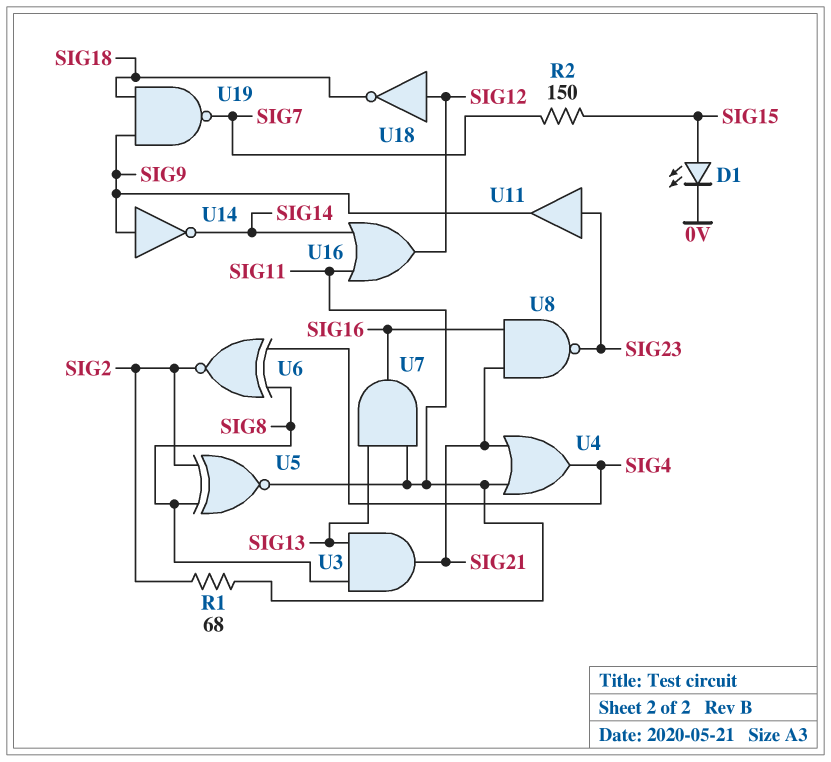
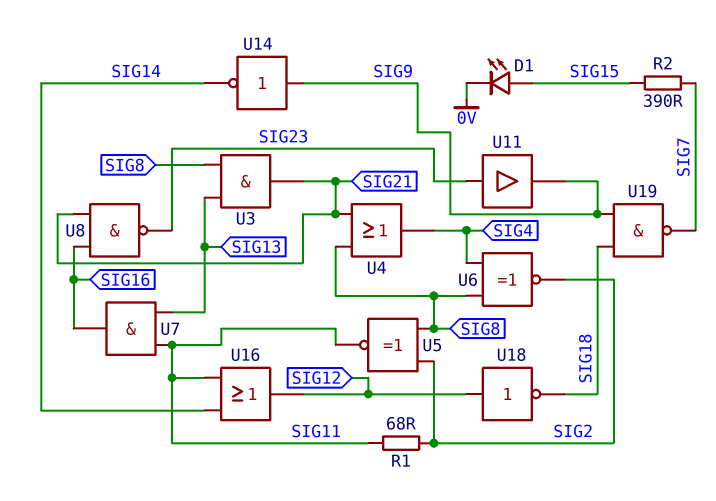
R2: 150 (SIG7, SIG15) -> 390 (SIG7, SIG15)
U4: OR (in SIG11, in SIG21, out SIG4) -> OR (in SIG8, in SIG21, out SIG4)

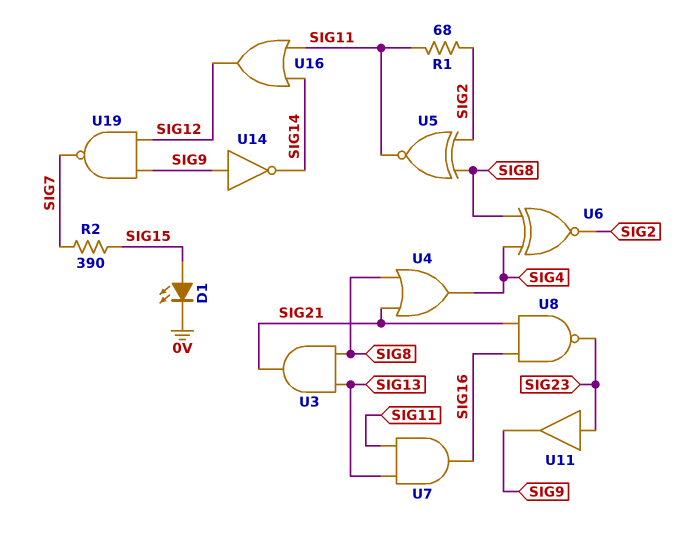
U18: NOT (in SIG12, out SIG18) -> none
U19: NAND (in SIG9, in SIG18, out SIG7) -> NAND (in SIG9, in SIG12, out SIG7)

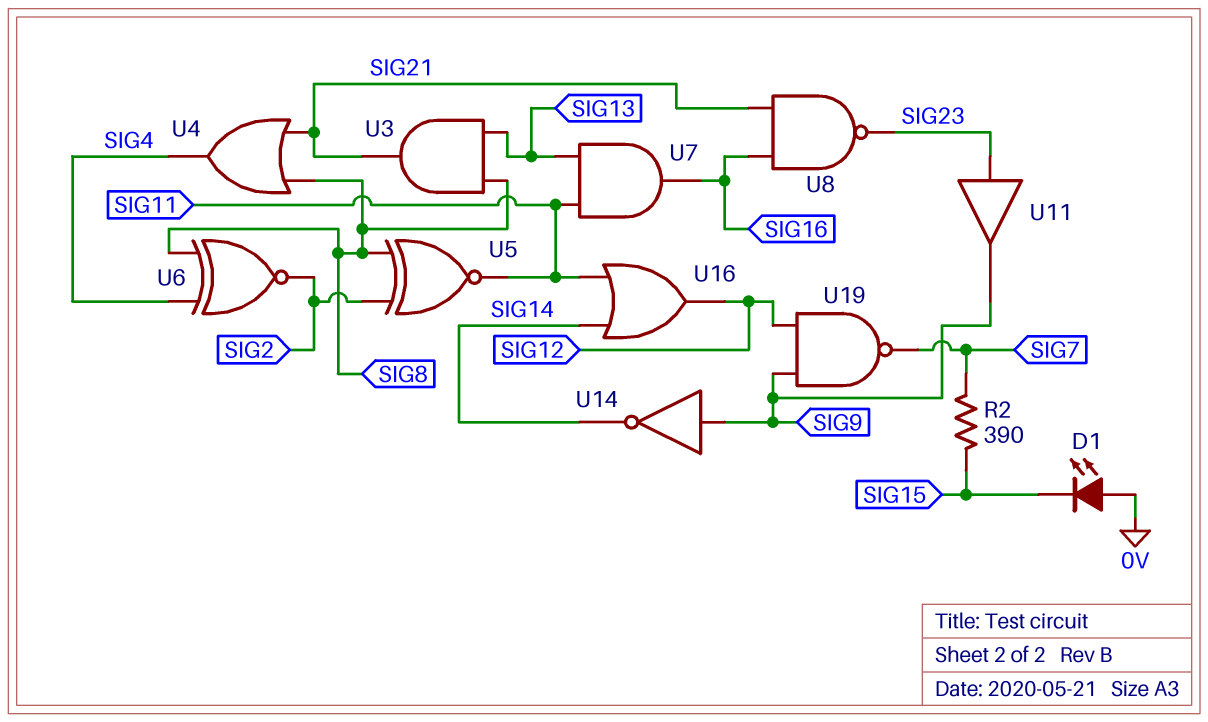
D1: LED (A SIG15, K 0V) -> LED (A 0V, K SIG15)
R1: 68 (SIG2, SIG11) -> none

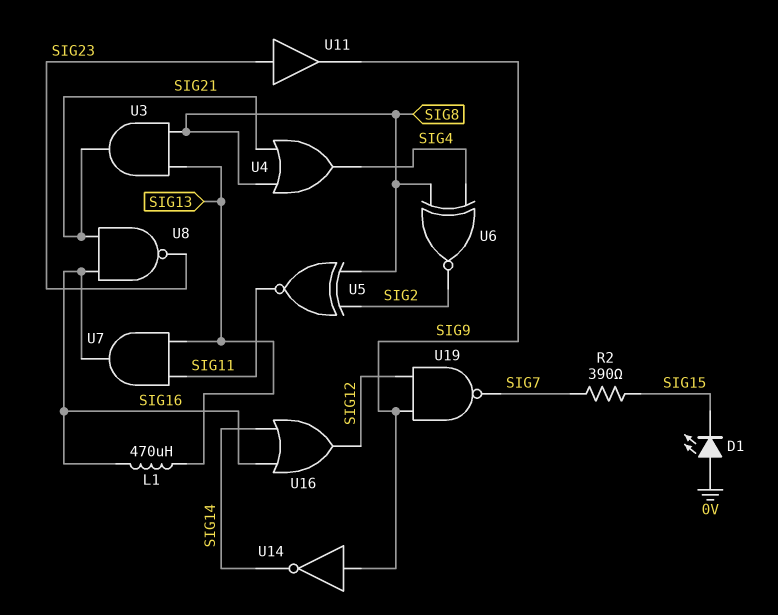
L1: none -> 470uH (SIG13, SIG16)
U16: OR (in SIG11, in SIG14, out SIG12) -> OR (in SIG14, in SIG16, out SIG12)

